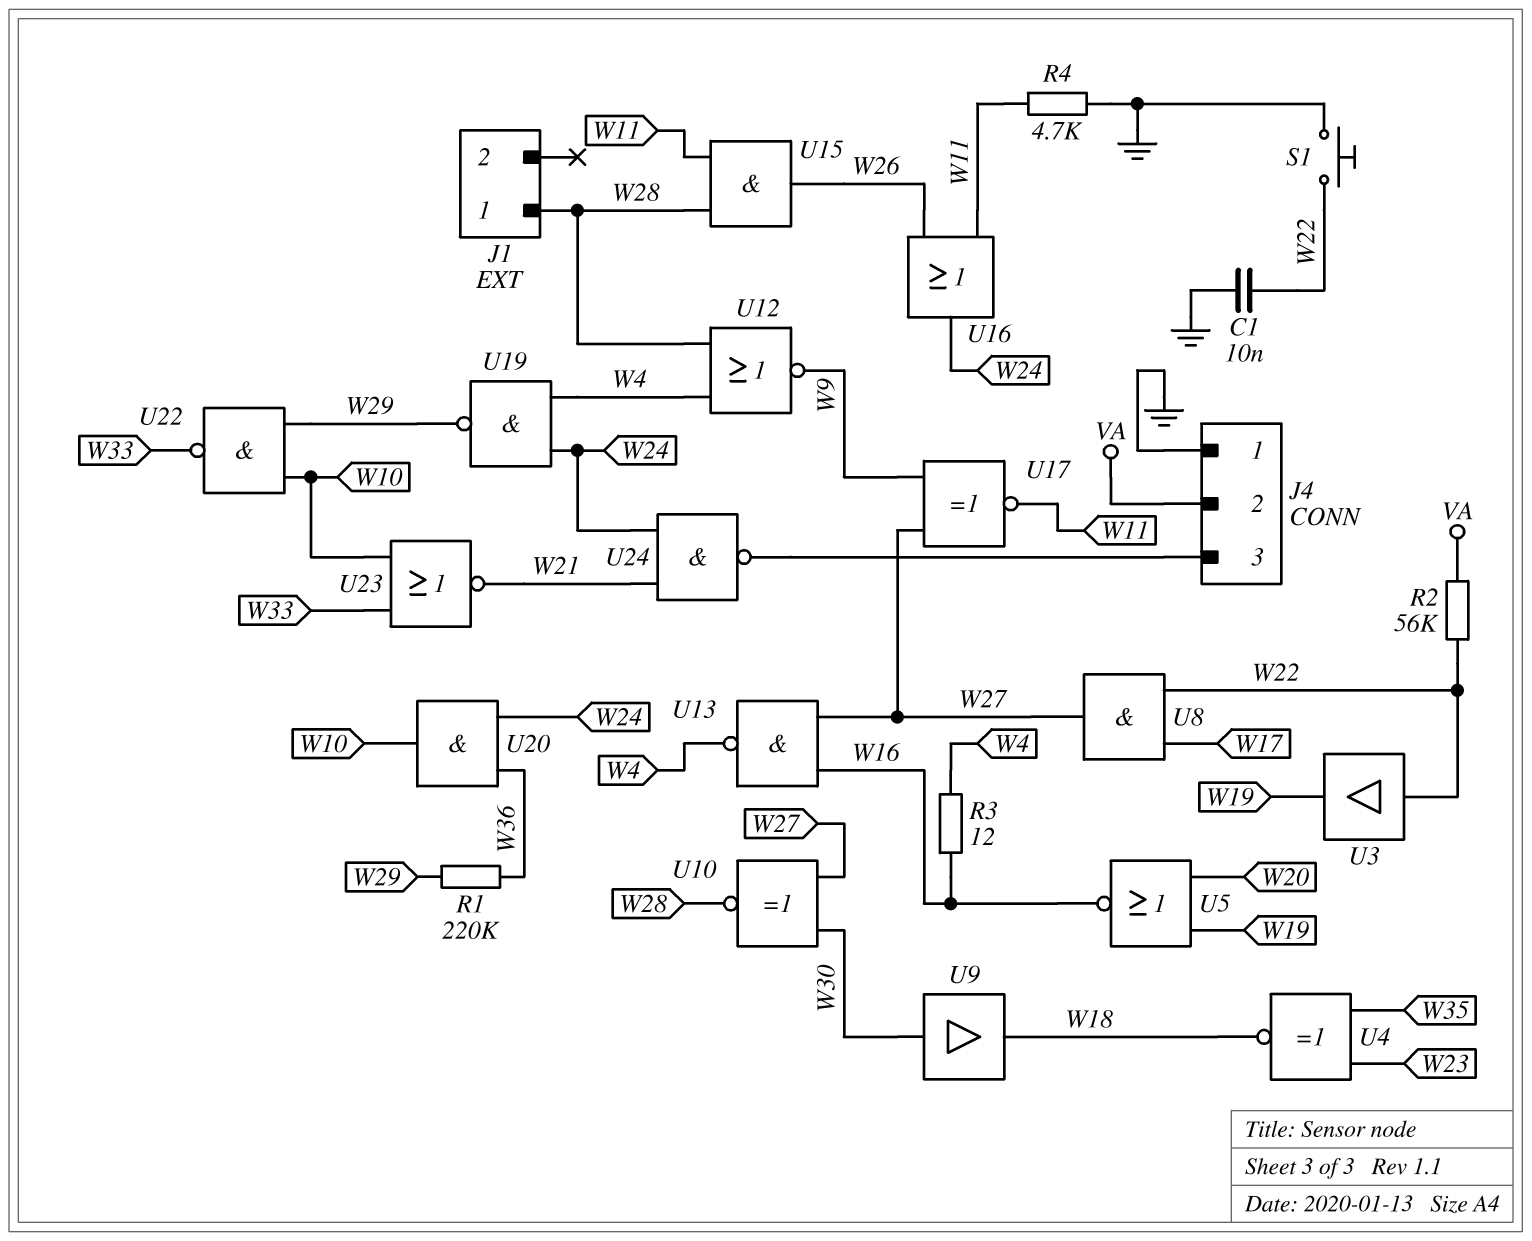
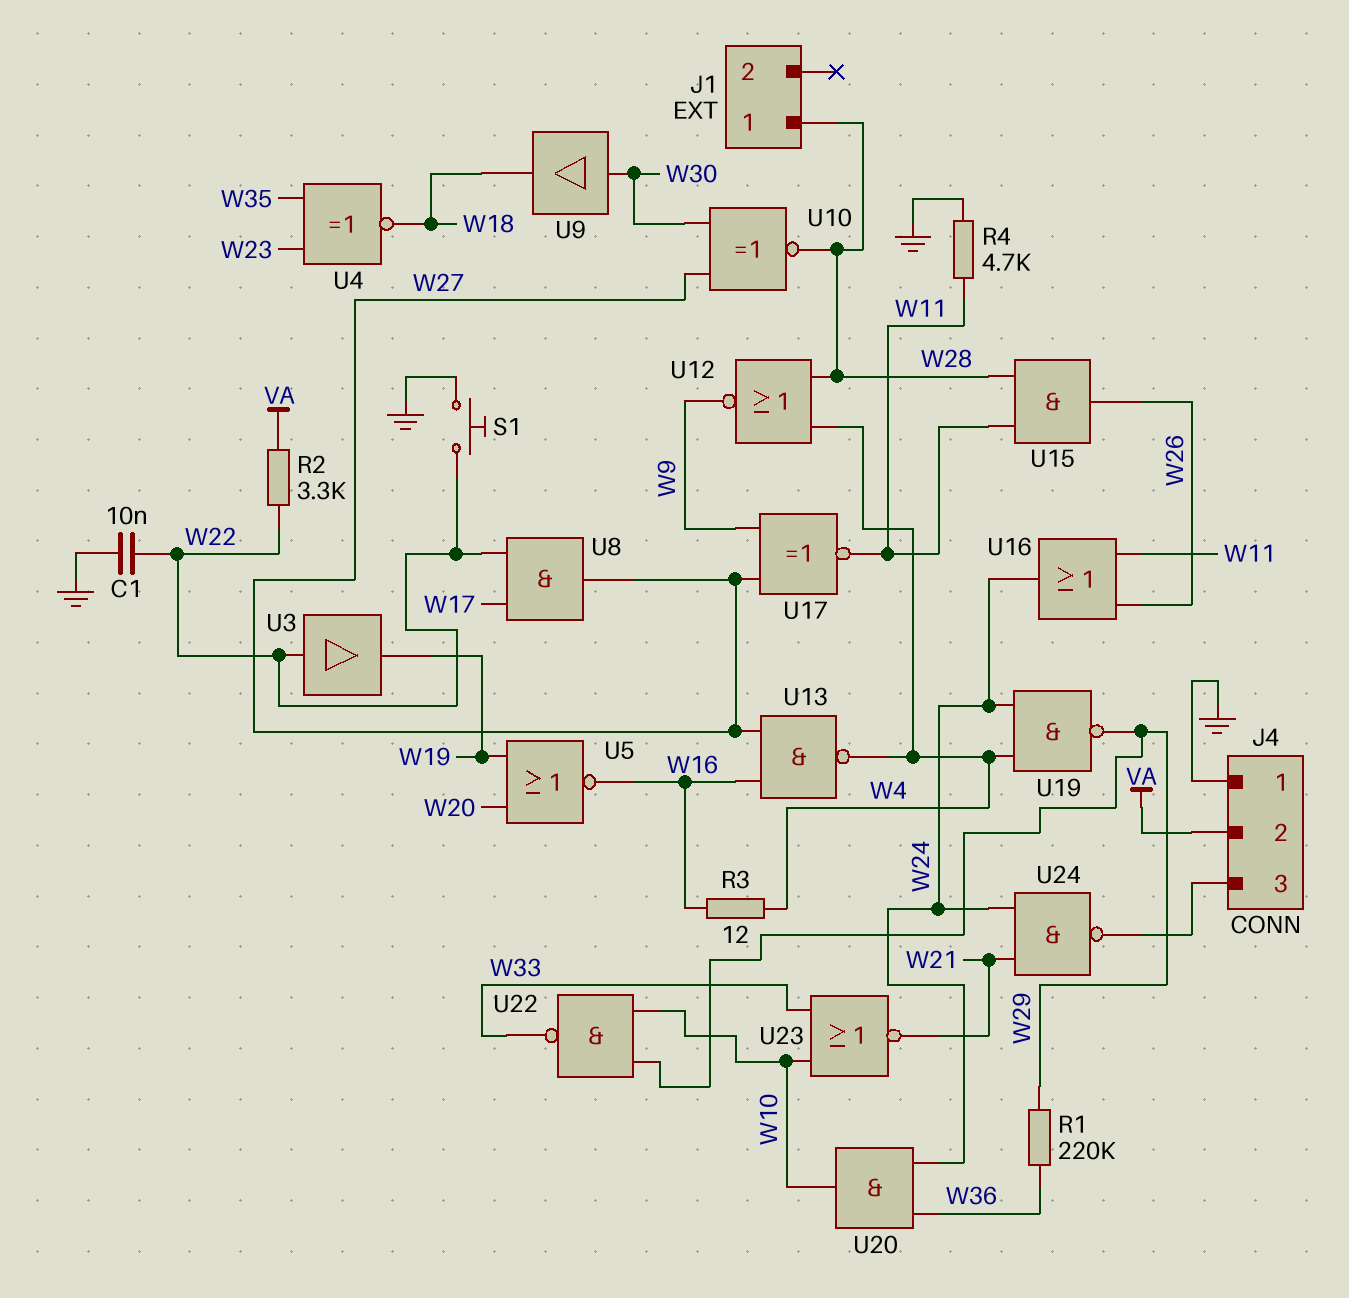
R2: 56k (VA, W22) -> 3.3k (VA, W22)

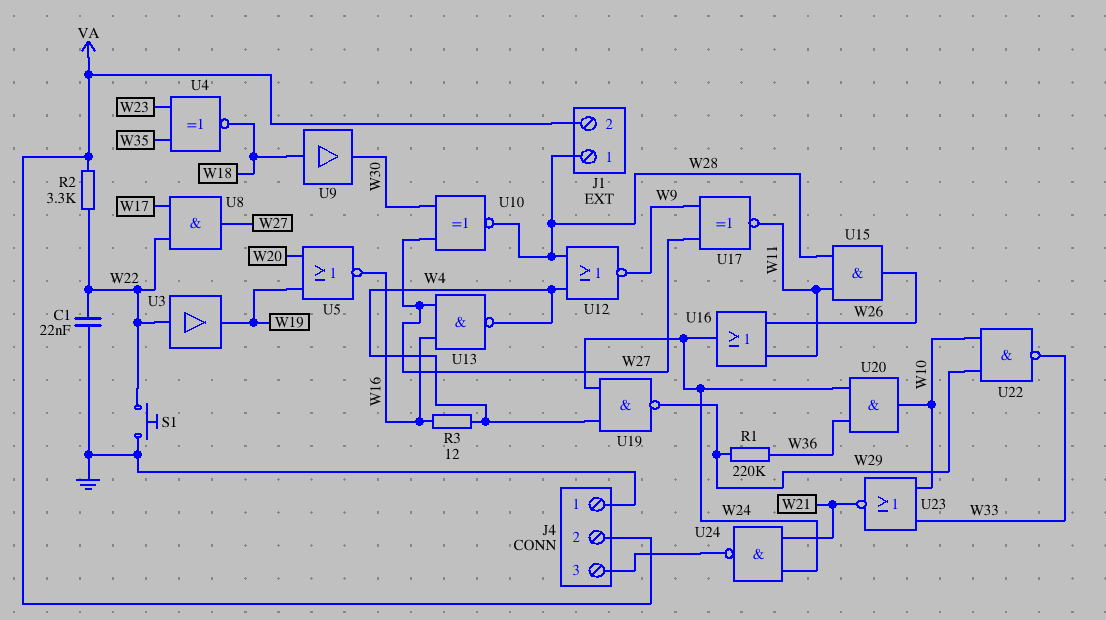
C1: 10nF (GND, W22) -> 22nF (GND, W22)
J1 pin 2: none -> VA
R4: 4.7k (GND, W11) -> none
U9: buffer (in W30, out W18) -> buffer (in W18, out W30)

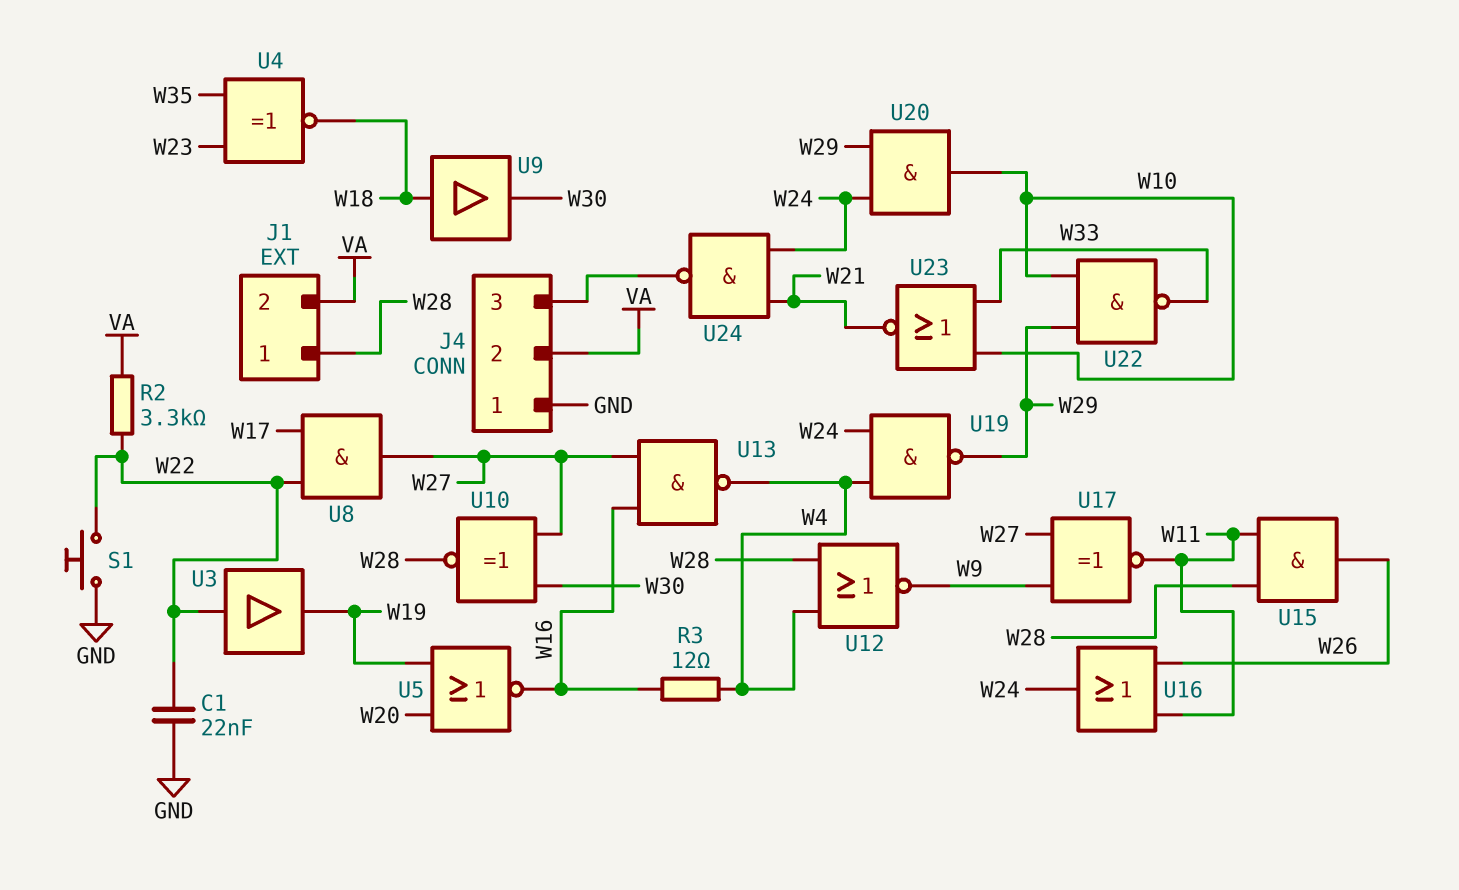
R1: 220k (W29, W36) -> none
U20: AND (in W24, in W36, out W10) -> AND (in W24, in W29, out W10)

